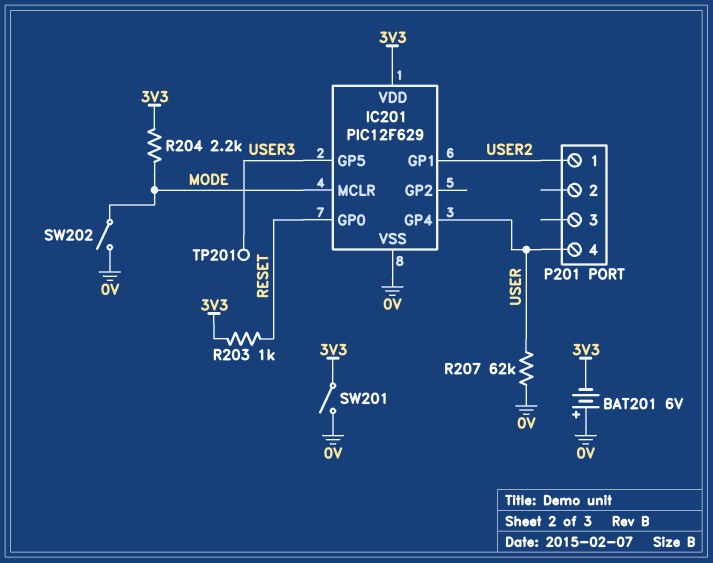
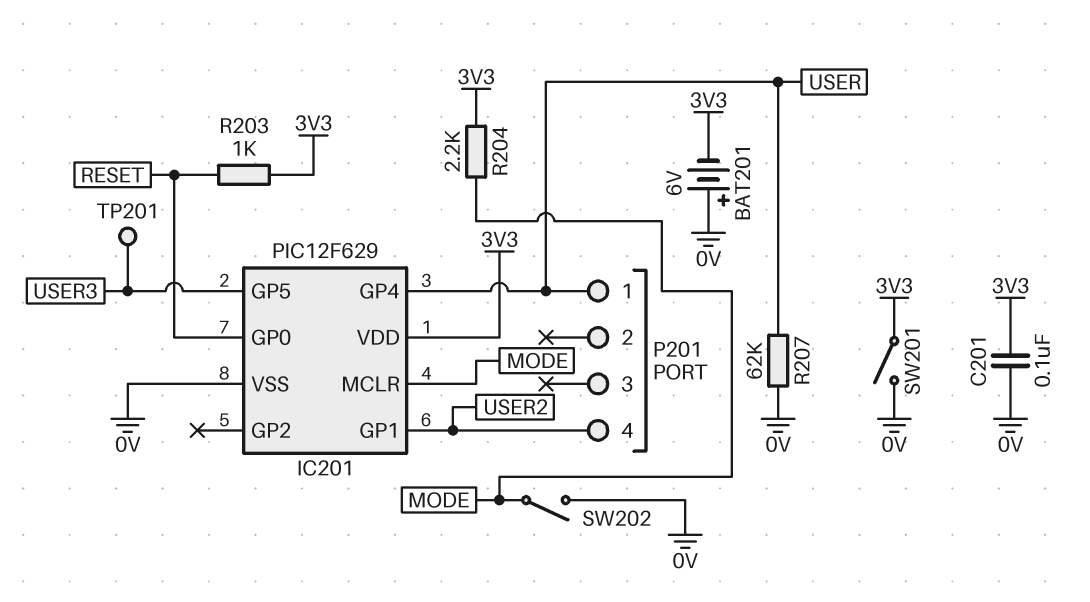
C201: none -> 100nF (0V, 3V3)
P201 pin 1: USER2 -> USER
P201 pin 4: USER -> USER2

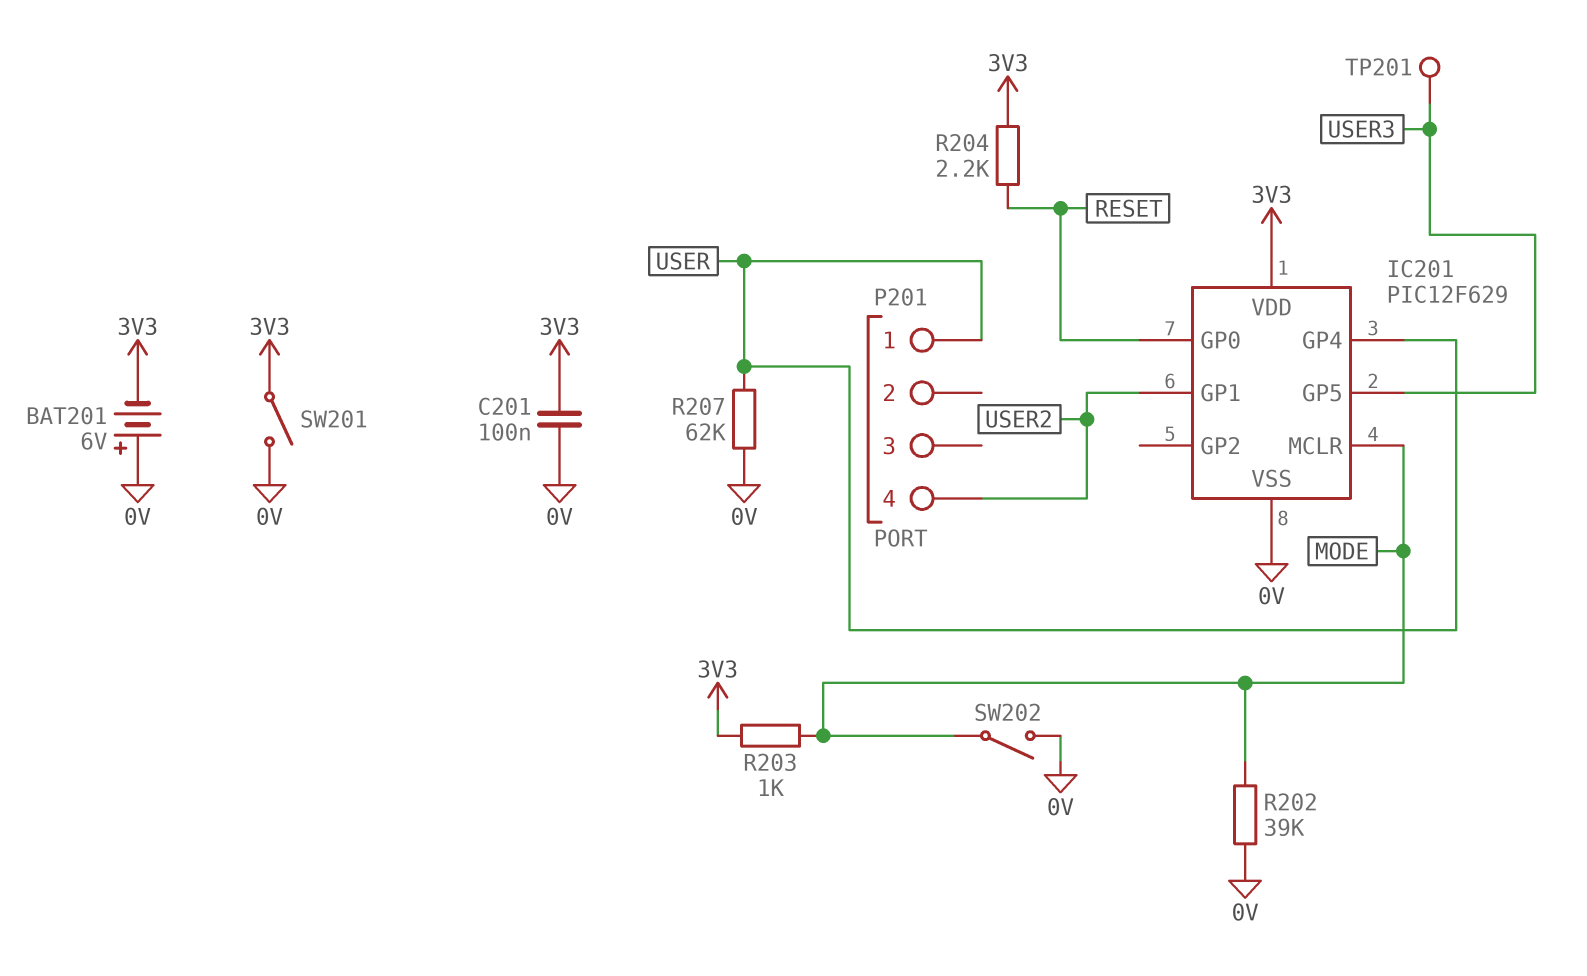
R202: none -> 39k (0V, MODE)
R203: 1k (3V3, RESET) -> 1k (3V3, MODE)
R204: 2.2k (3V3, MODE) -> 2.2k (3V3, RESET)

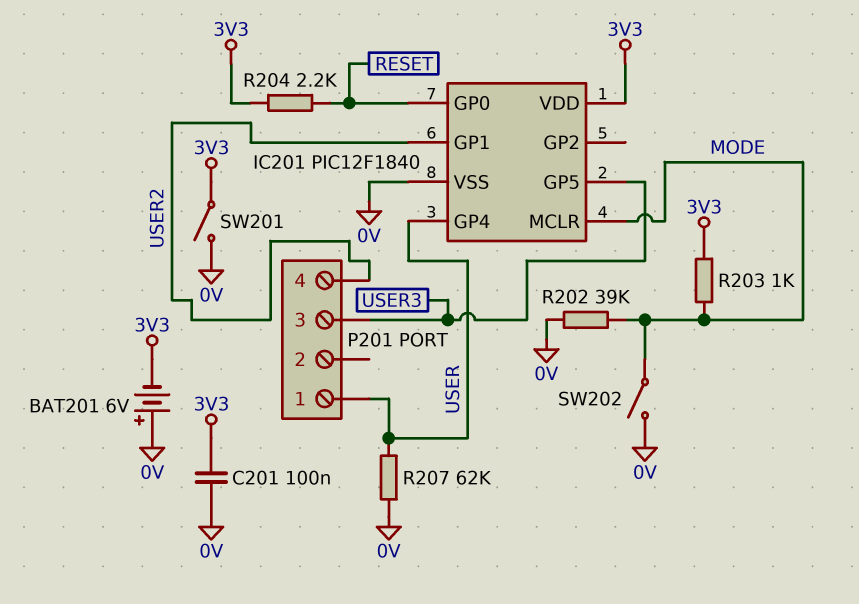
IC201: PIC12F629 -> PIC12F1840
P201 pin 3: none -> USER3
TP201: test point (USER3) -> none

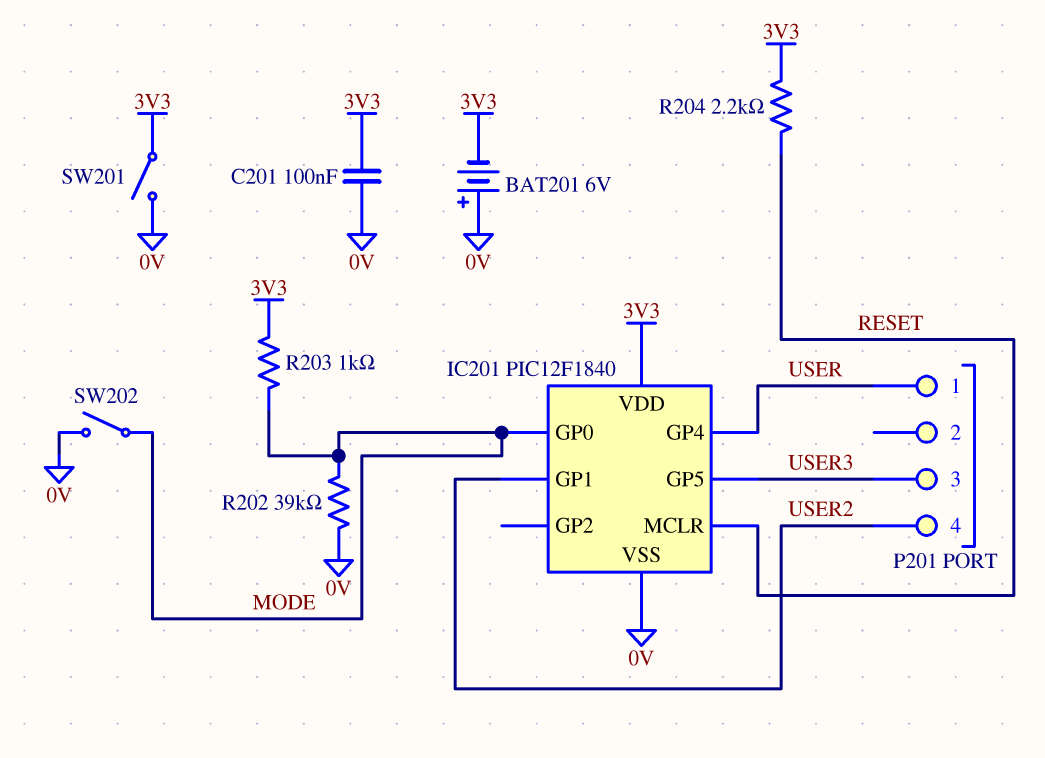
IC201 pin GP0: RESET -> MODE
IC201 pin MCLR: MODE -> RESET
R207: 62k (0V, USER) -> none

